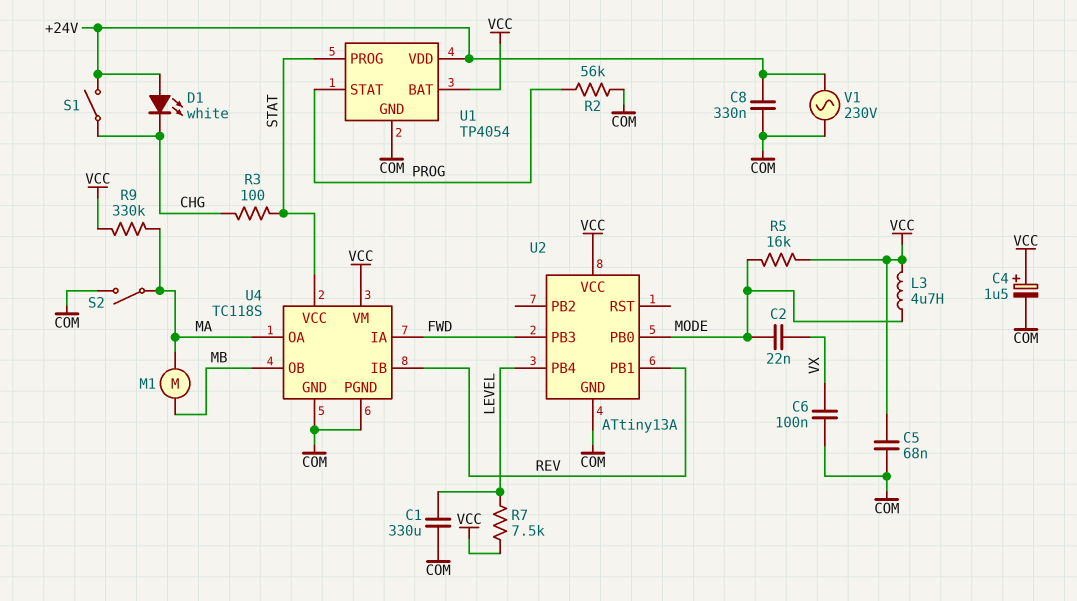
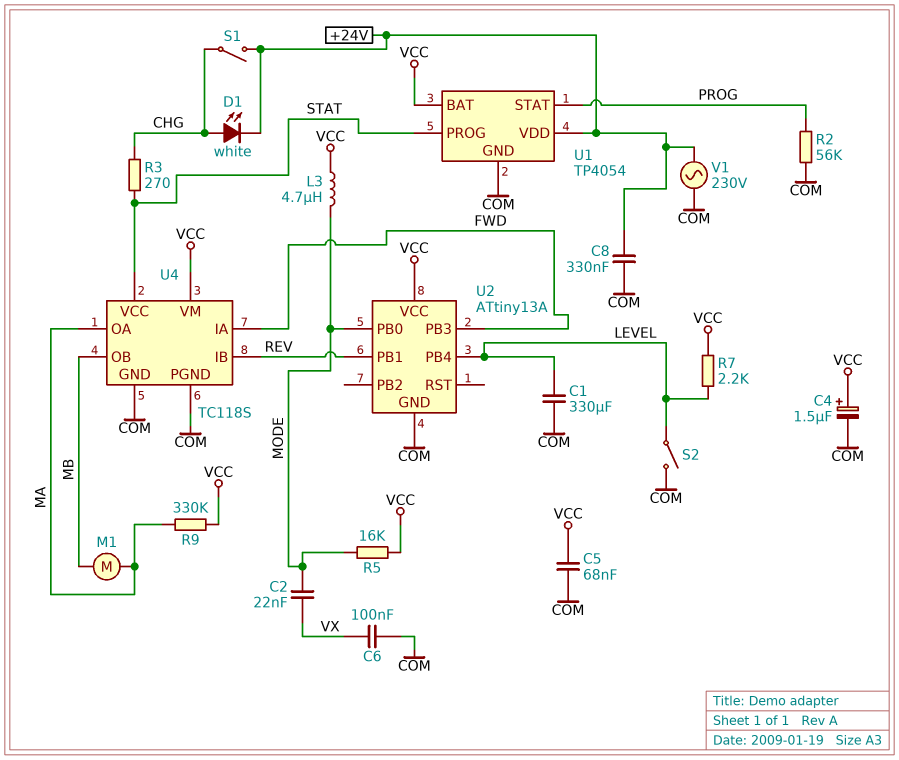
D1: LED white (A +24V, K CHG) -> LED white (A CHG, K +24V)
R3: 100 (CHG, STAT) -> 270 (CHG, STAT)
R7: 7.5k (LEVEL, VCC) -> 2.2k (LEVEL, VCC)
S2: switch (COM, MA) -> switch (COM, LEVEL)

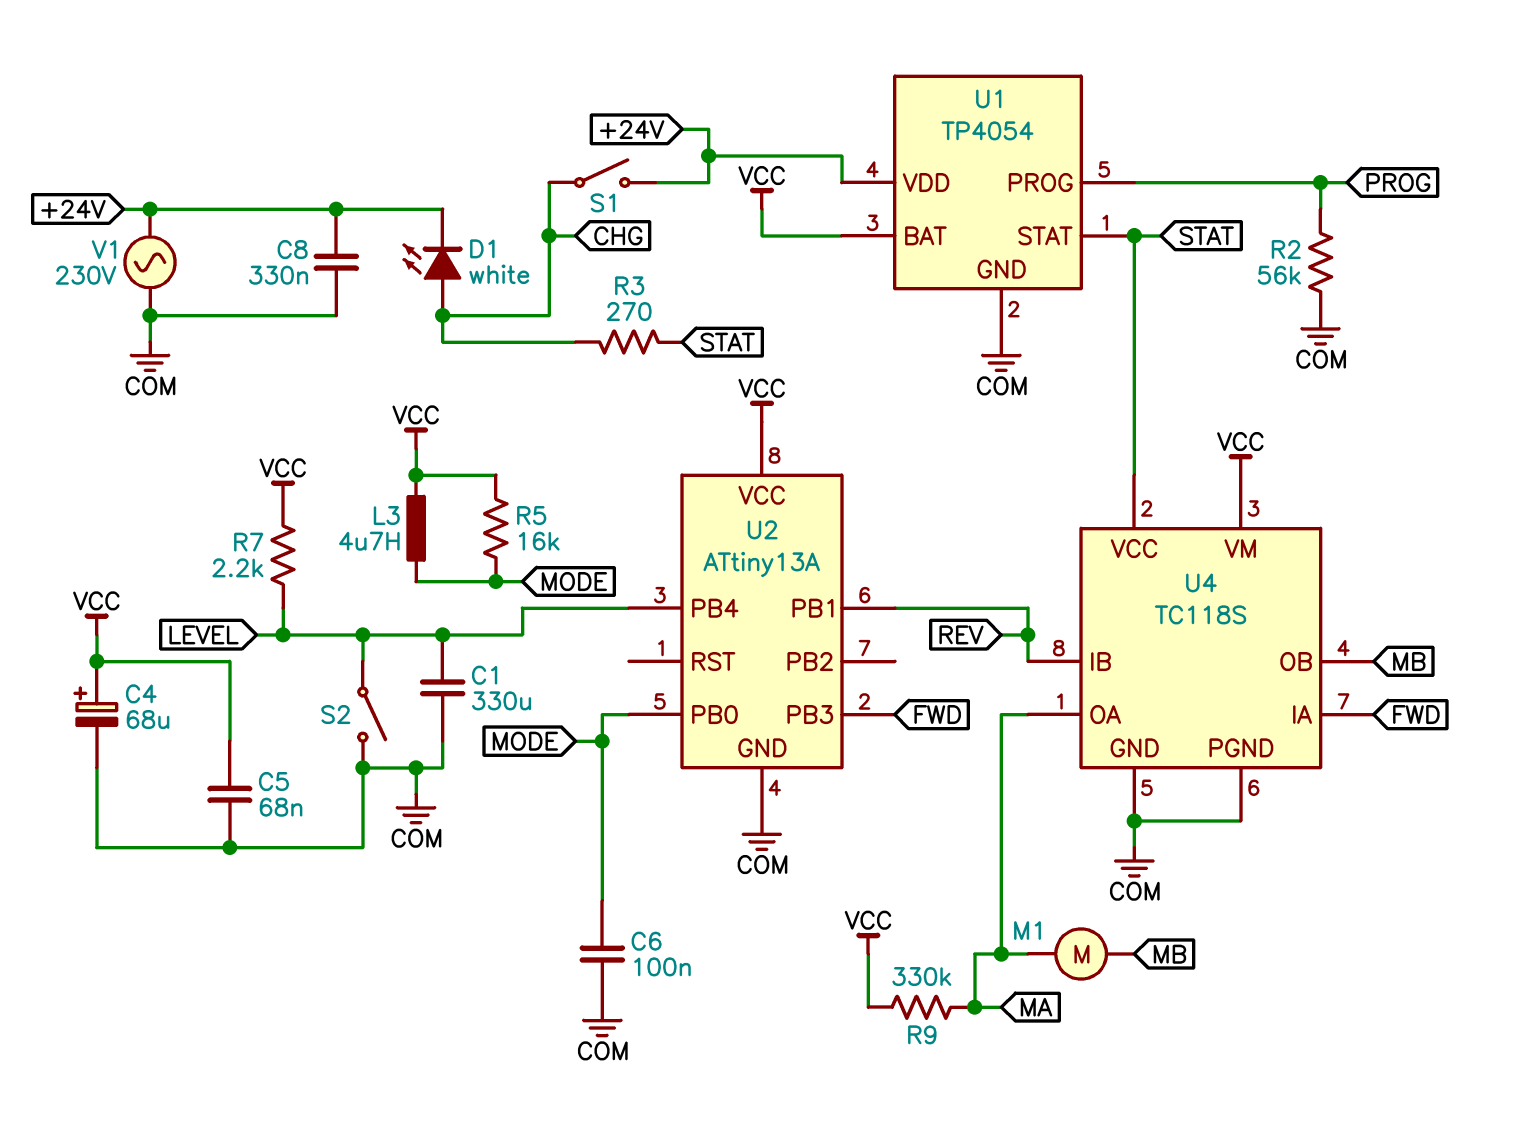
C2: 22nF (MODE, VX) -> none
C4: 1.5uF (plus VCC, minus COM) -> 68uF (plus VCC, minus COM)
C6: 100nF (COM, VX) -> 100nF (COM, MODE)
U1 pin PROG: STAT -> PROG
U1 pin STAT: PROG -> STAT

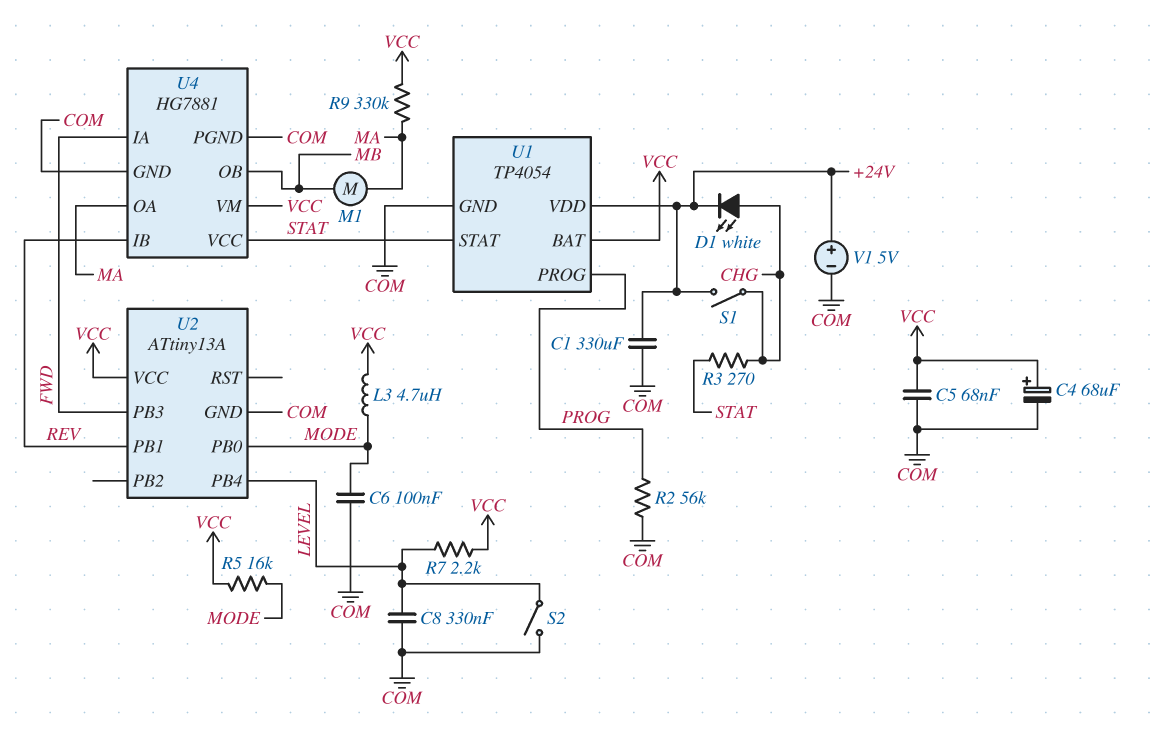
C1: 330uF (COM, LEVEL) -> 330uF (+24V, COM)
C8: 330nF (+24V, COM) -> 330nF (COM, LEVEL)
U4: TC118S -> HG7881
V1: AC 230V (+24V, COM) -> 5V (plus +24V, minus COM)

